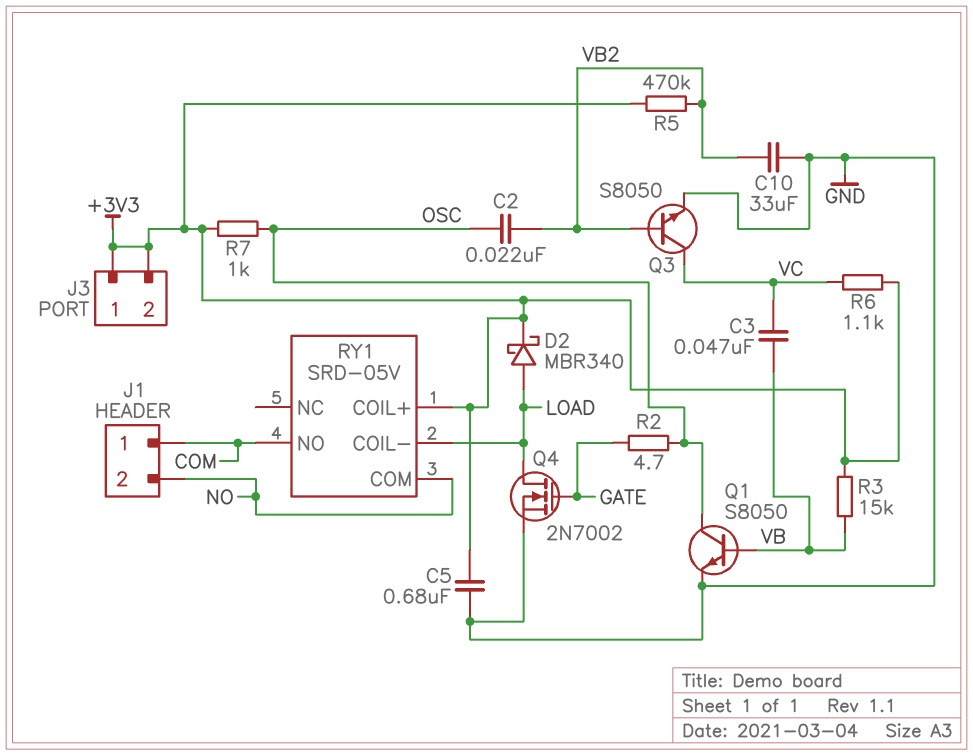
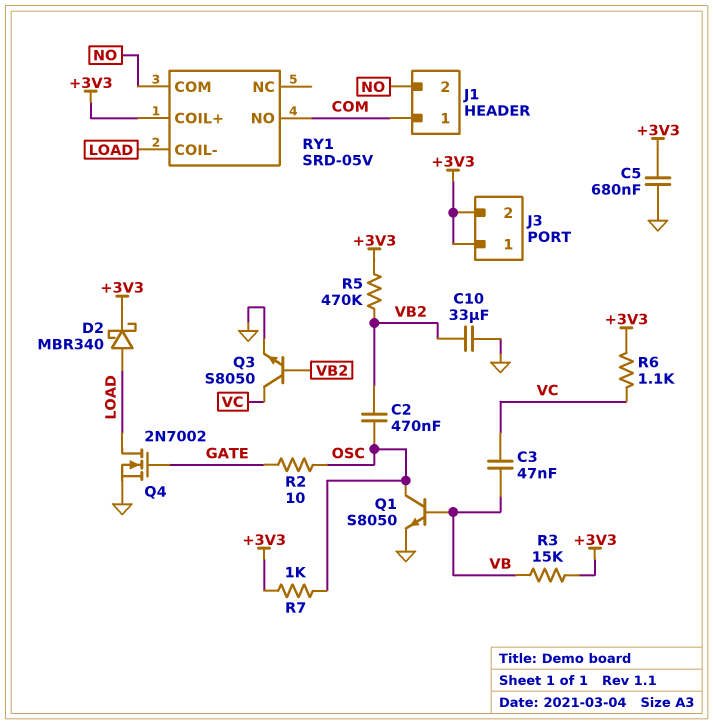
C2: 22nF (OSC, VB2) -> 470nF (OSC, VB2)
R2: 4.7 (GATE, OSC) -> 10 (GATE, OSC)

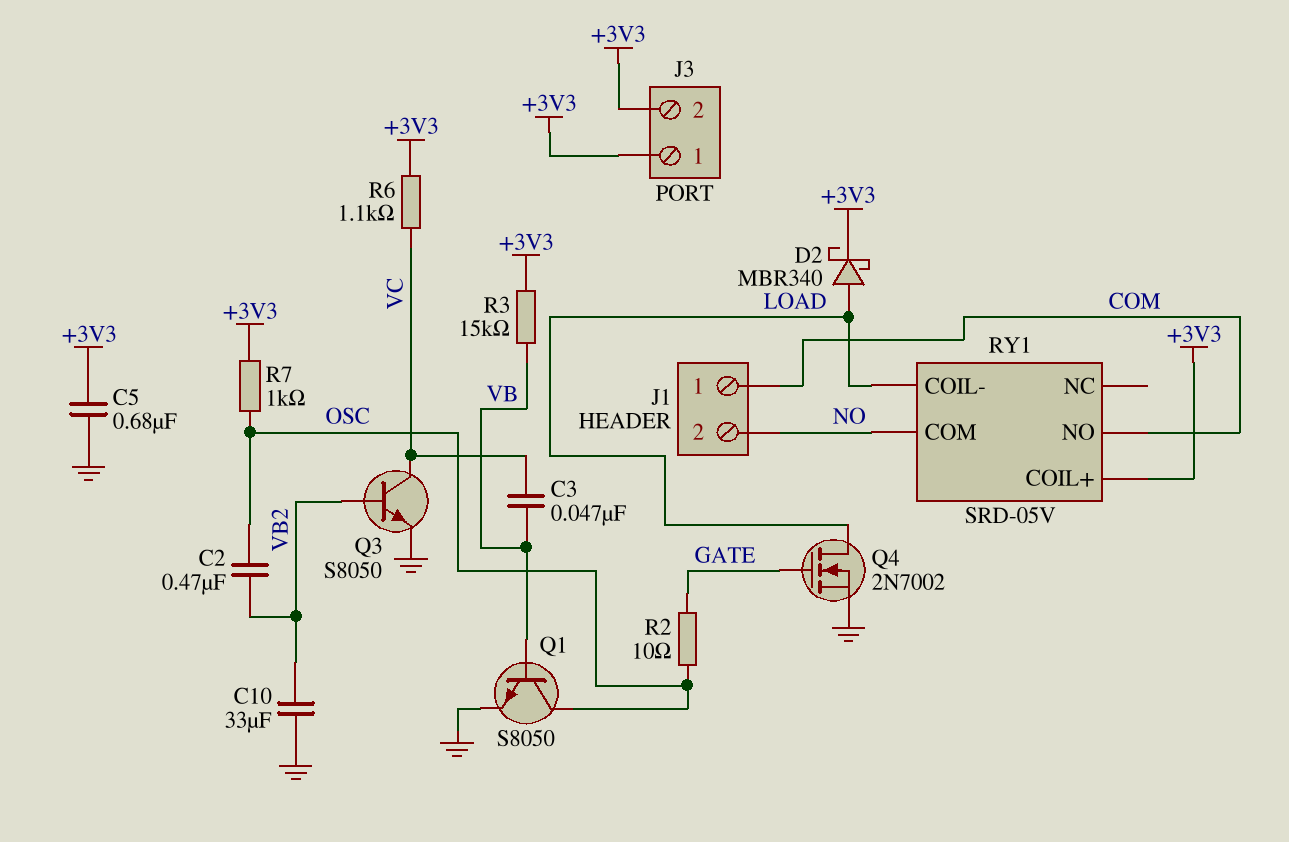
R5: 470k (+3V3, VB2) -> none

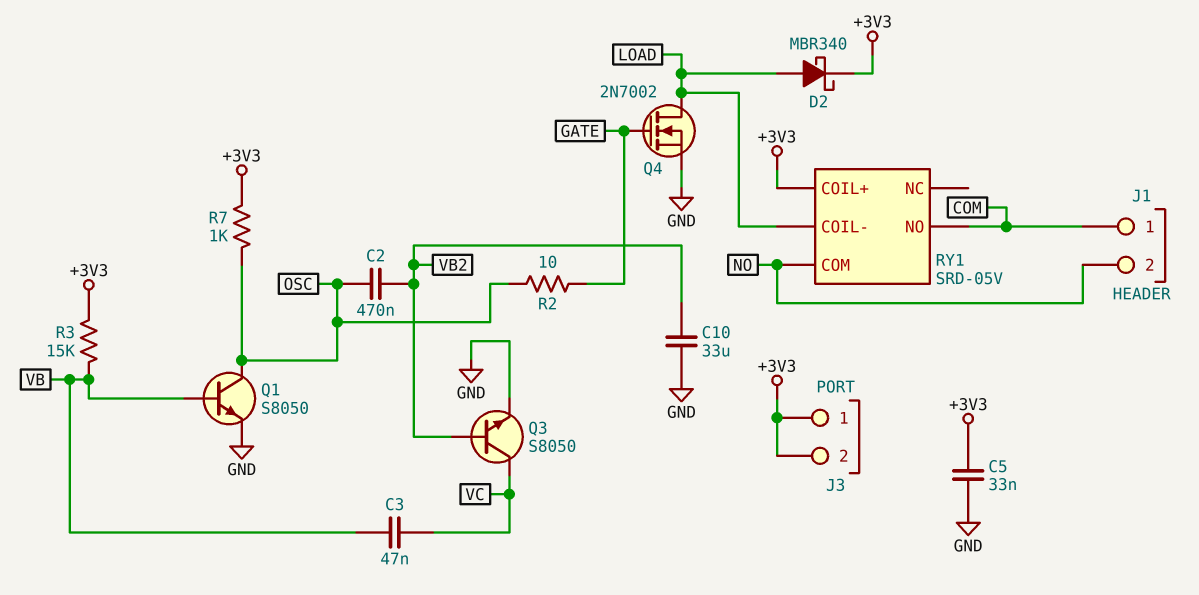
C5: 680nF (+3V3, GND) -> 33nF (+3V3, GND)
R6: 1.1k (+3V3, VC) -> none

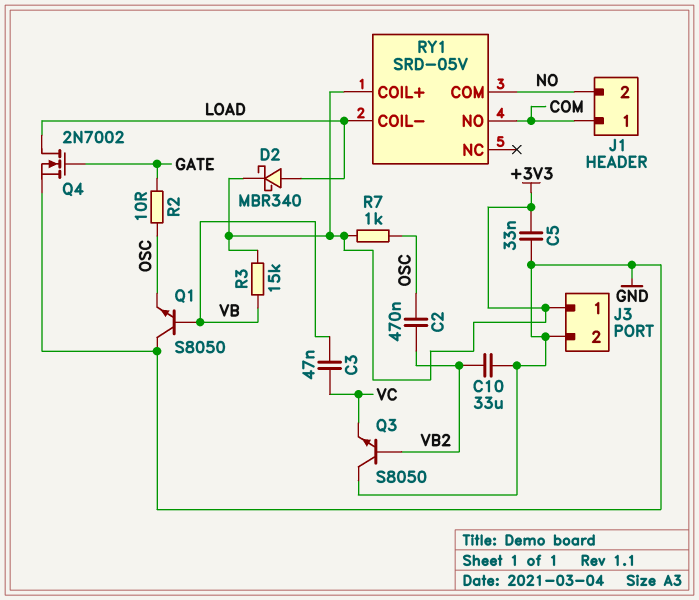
J3 pin 2: +3V3 -> GND
Q1: NPN S8050 (B VB, C OSC, E GND) -> NPN S8050 (B VB, C GND, E OSC)
Q3: NPN S8050 (B VB2, C VC, E GND) -> NPN S8050 (B VB2, C GND, E VC)

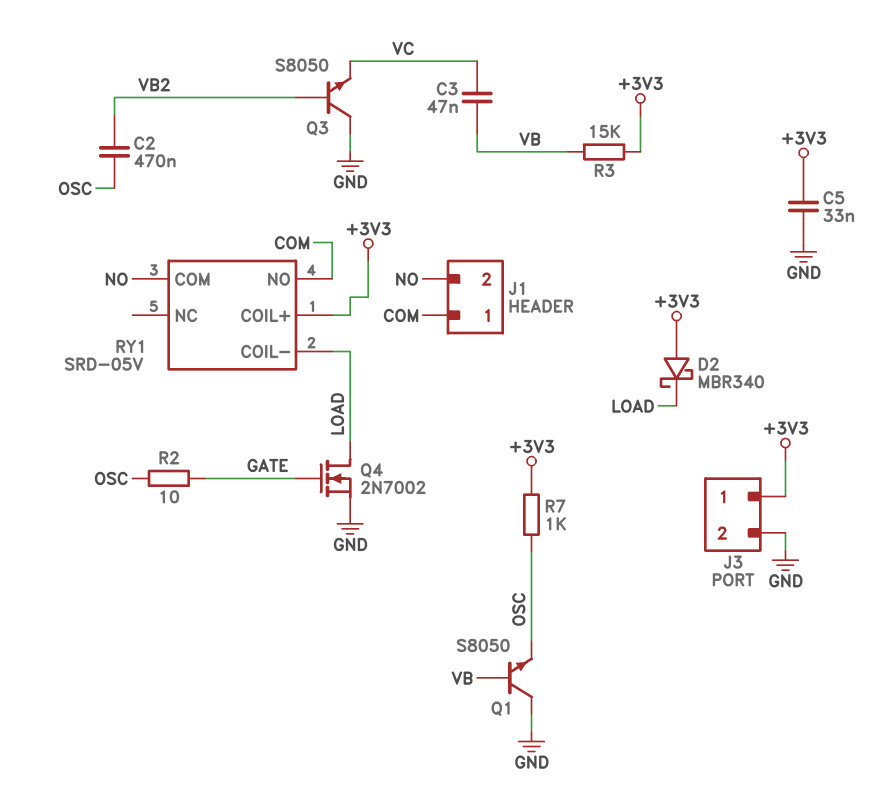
C10: 33uF (GND, VB2) -> none
D2: schottky MBR340 (A LOAD, K +3V3) -> schottky MBR340 (A +3V3, K LOAD)

